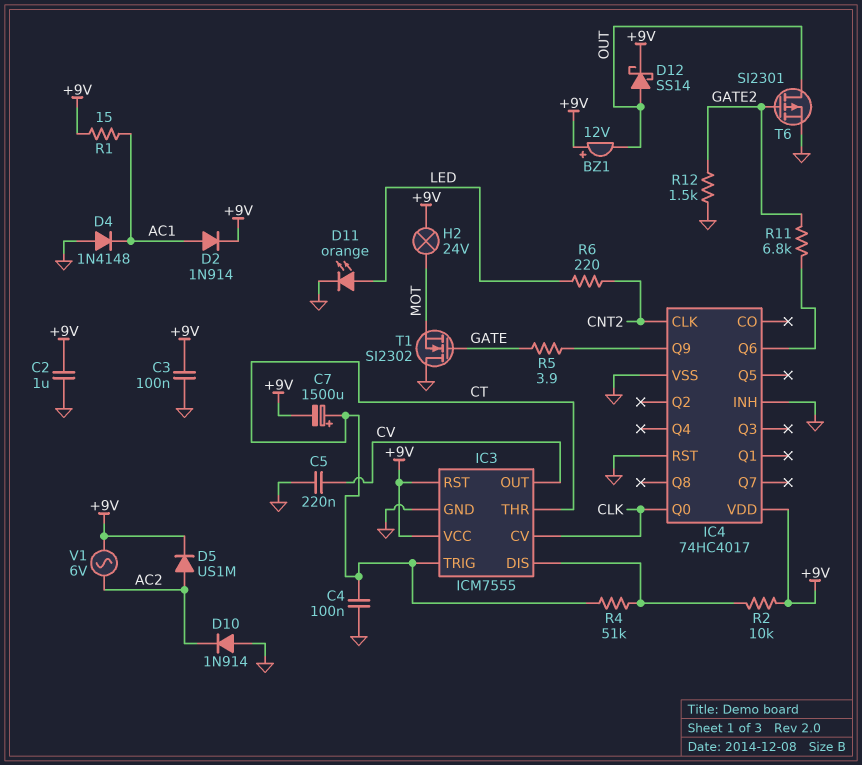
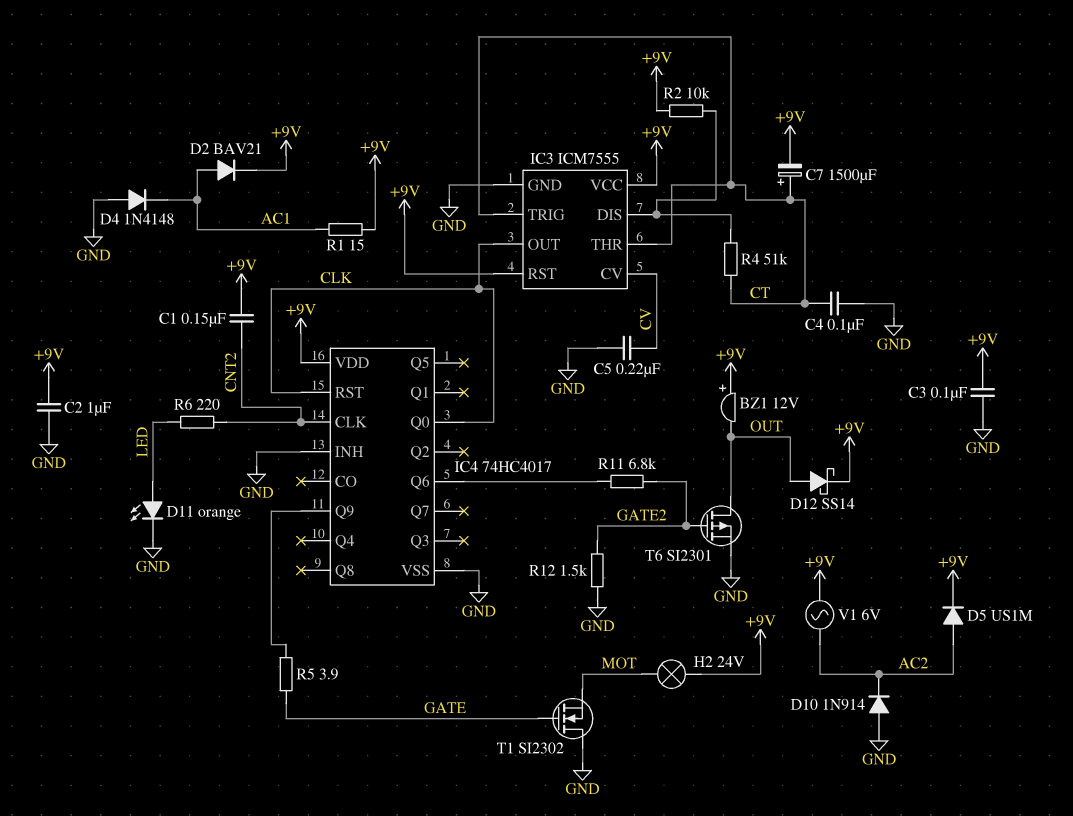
C1: none -> 150nF (+9V, CNT2)
D2: diode 1N914 (A AC1, K +9V) -> diode BAV21 (A AC1, K +9V)
IC3 pin CV: CLK -> CV
IC3 pin OUT: CV -> CLK
IC4 pin RST: GND -> CLK

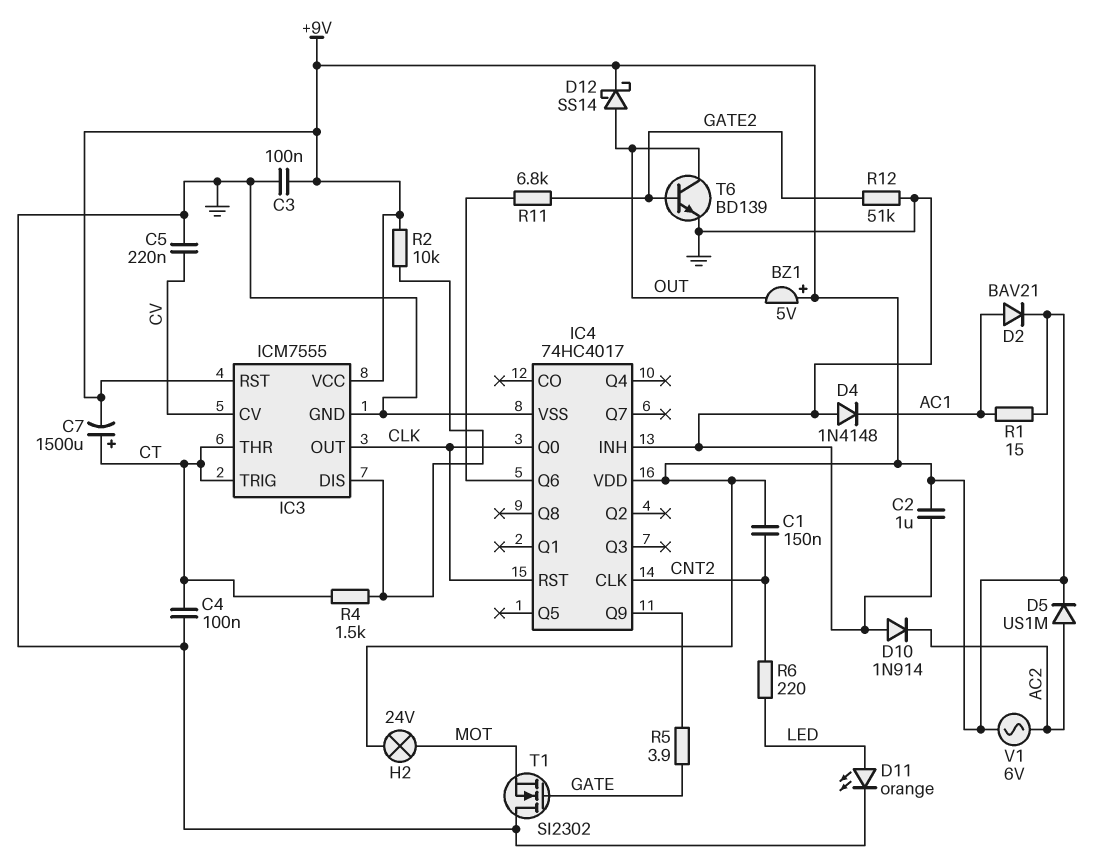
BZ1: buzzer 12V (plus +9V, minus OUT) -> buzzer 5V (plus +9V, minus OUT)
R4: 51k (CT, IC3/DIS) -> 1.5k (CT, IC3/DIS)
R12: 1.5k (GATE2, GND) -> 51k (GATE2, GND)
T6: PMOS SI2301 (G GATE2, D OUT, S GND) -> NPN BD139 (B GATE2, C OUT, E GND)

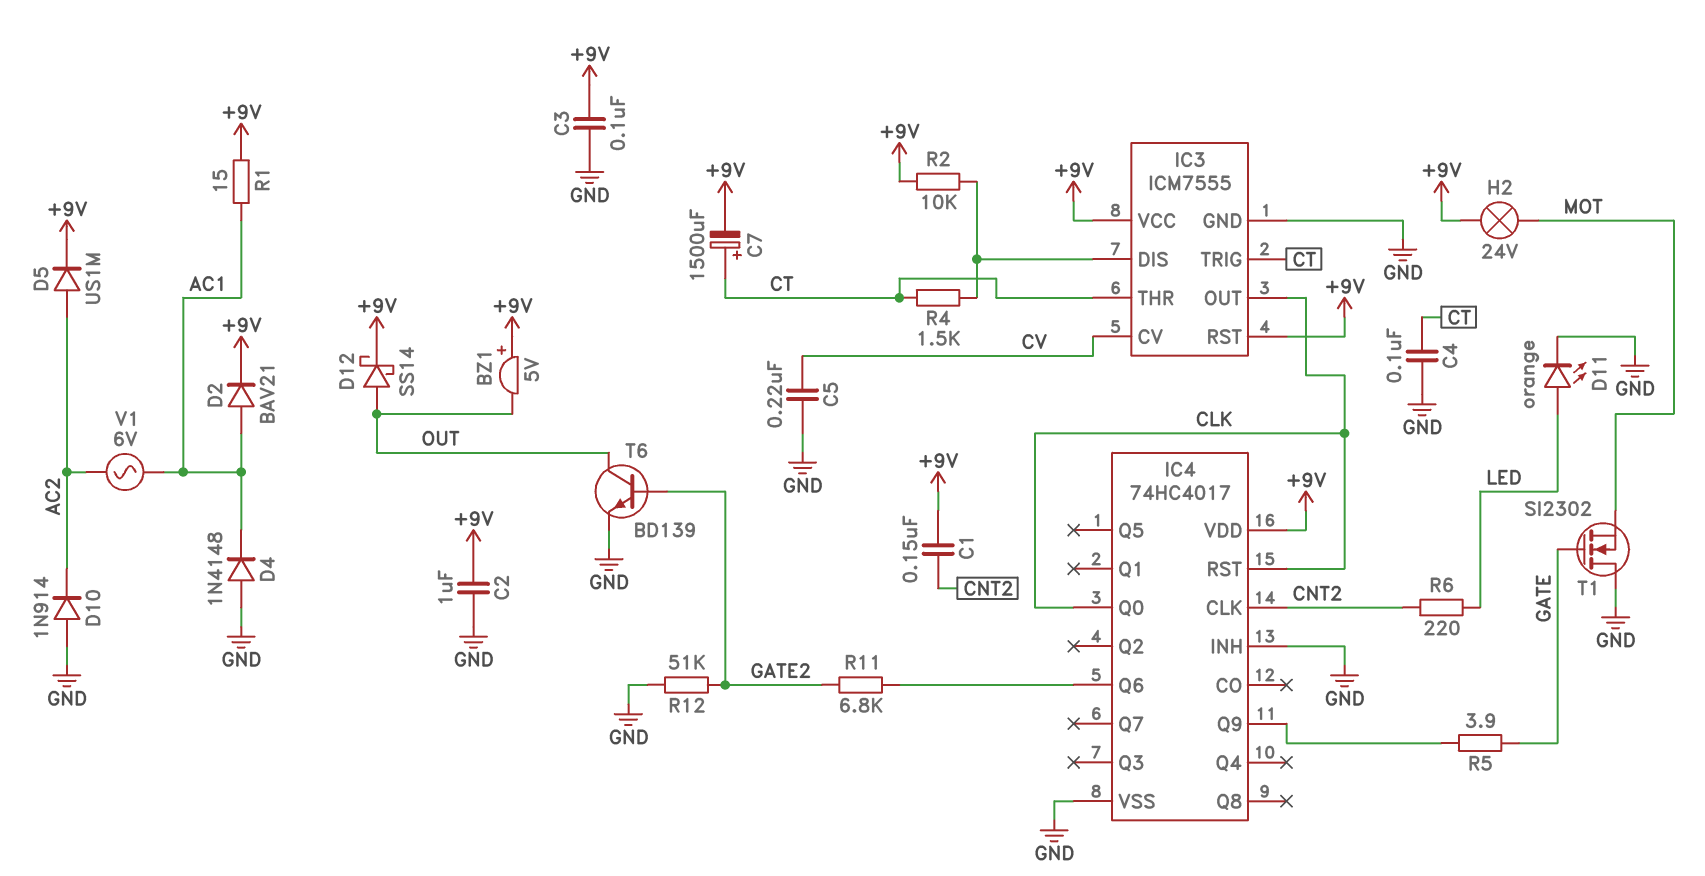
V1: AC 6V (+9V, AC2) -> AC 6V (AC1, AC2)

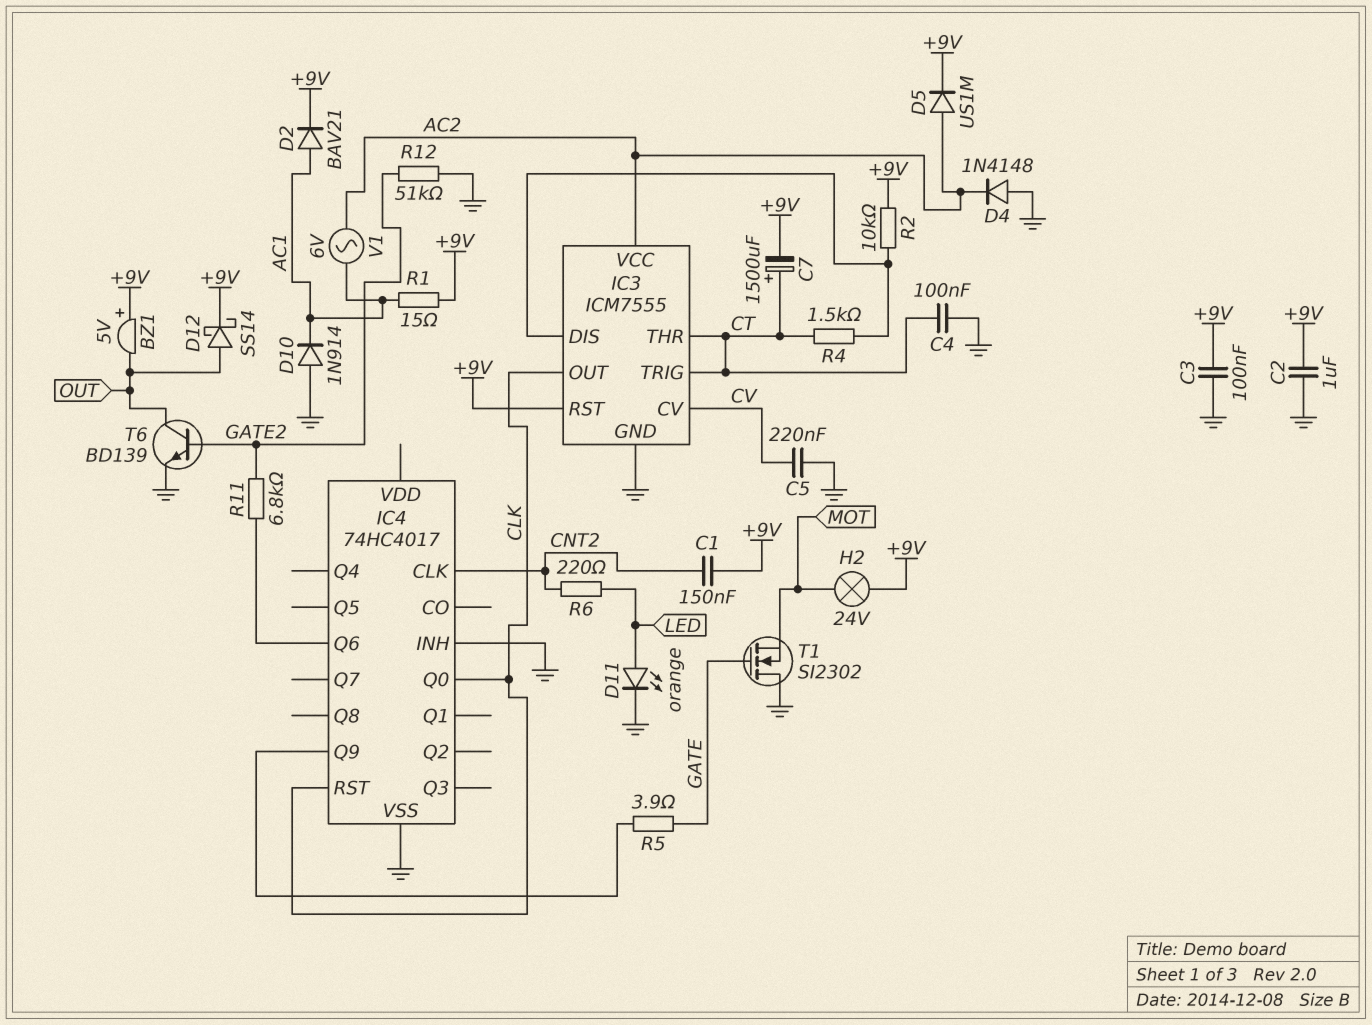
D4: diode 1N4148 (A GND, K AC1) -> diode 1N4148 (A GND, K AC2)
D10: diode 1N914 (A GND, K AC2) -> diode 1N914 (A GND, K AC1)
IC3 pin VCC: +9V -> AC2
IC4 pin VDD: +9V -> none

